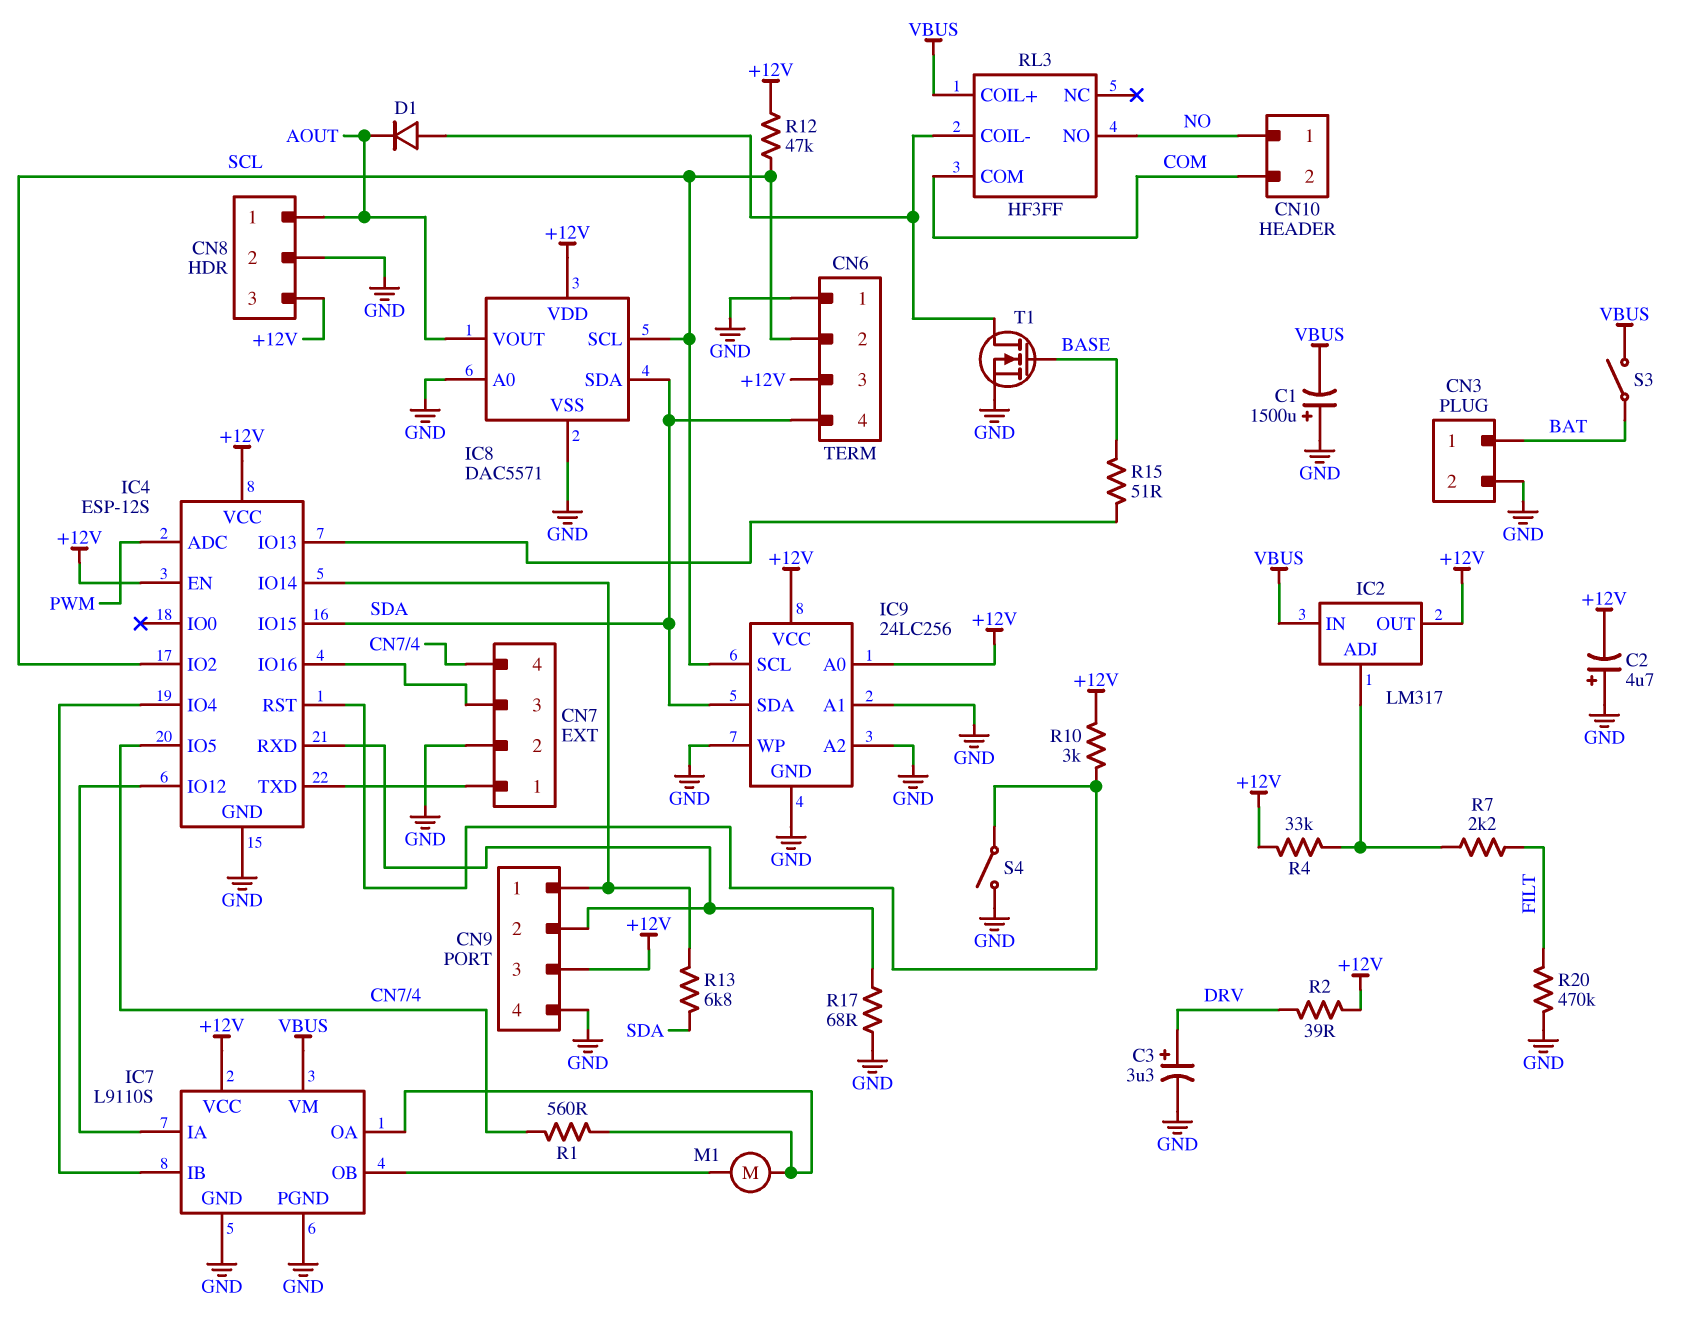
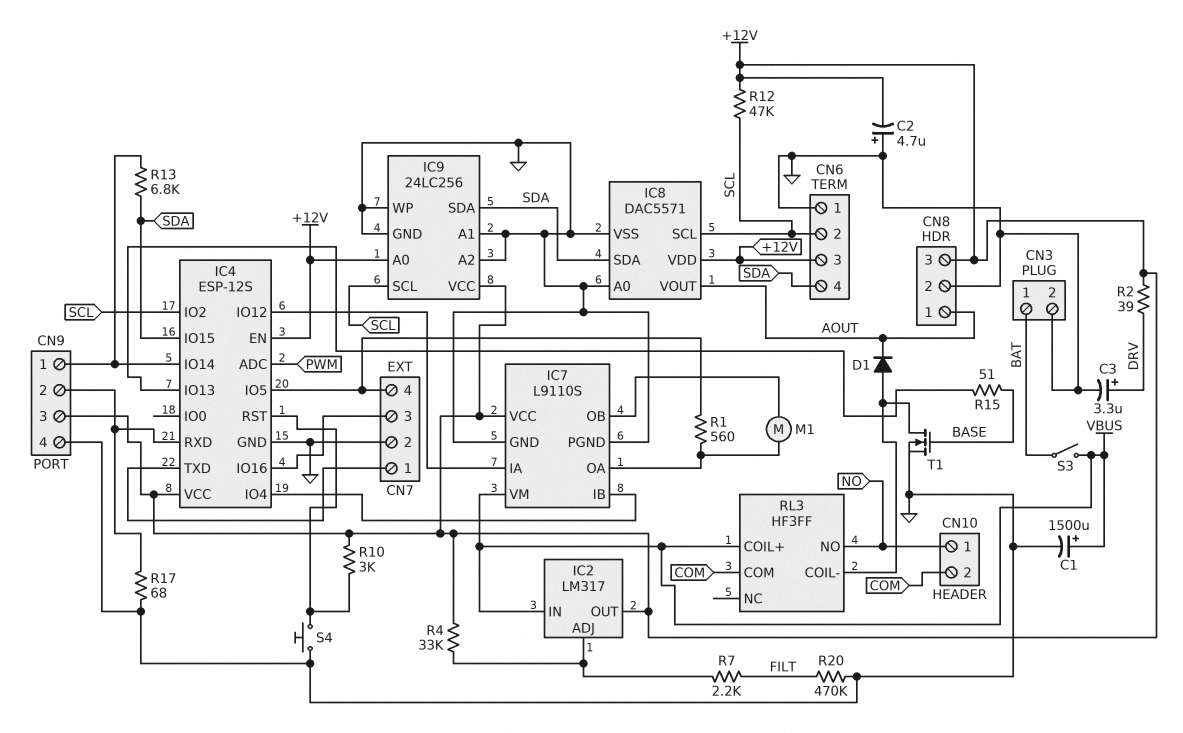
C1: 1500uF (plus GND, minus VBUS) -> 1500uF (plus VBUS, minus GND)
S4: switch (GND, IC4/RST) -> button (GND, IC4/RST)

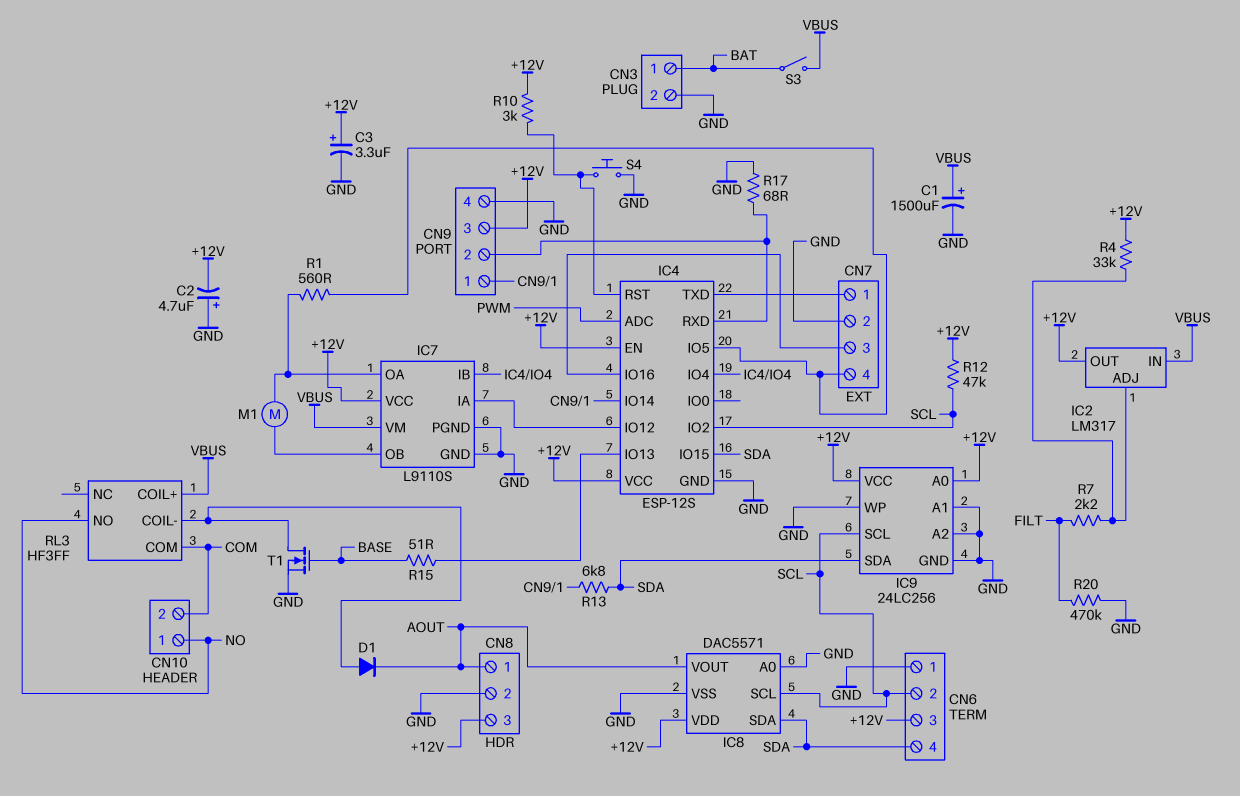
C3: 3.3uF (plus DRV, minus GND) -> 3.3uF (plus +12V, minus GND)
R2: 39 (+12V, DRV) -> none

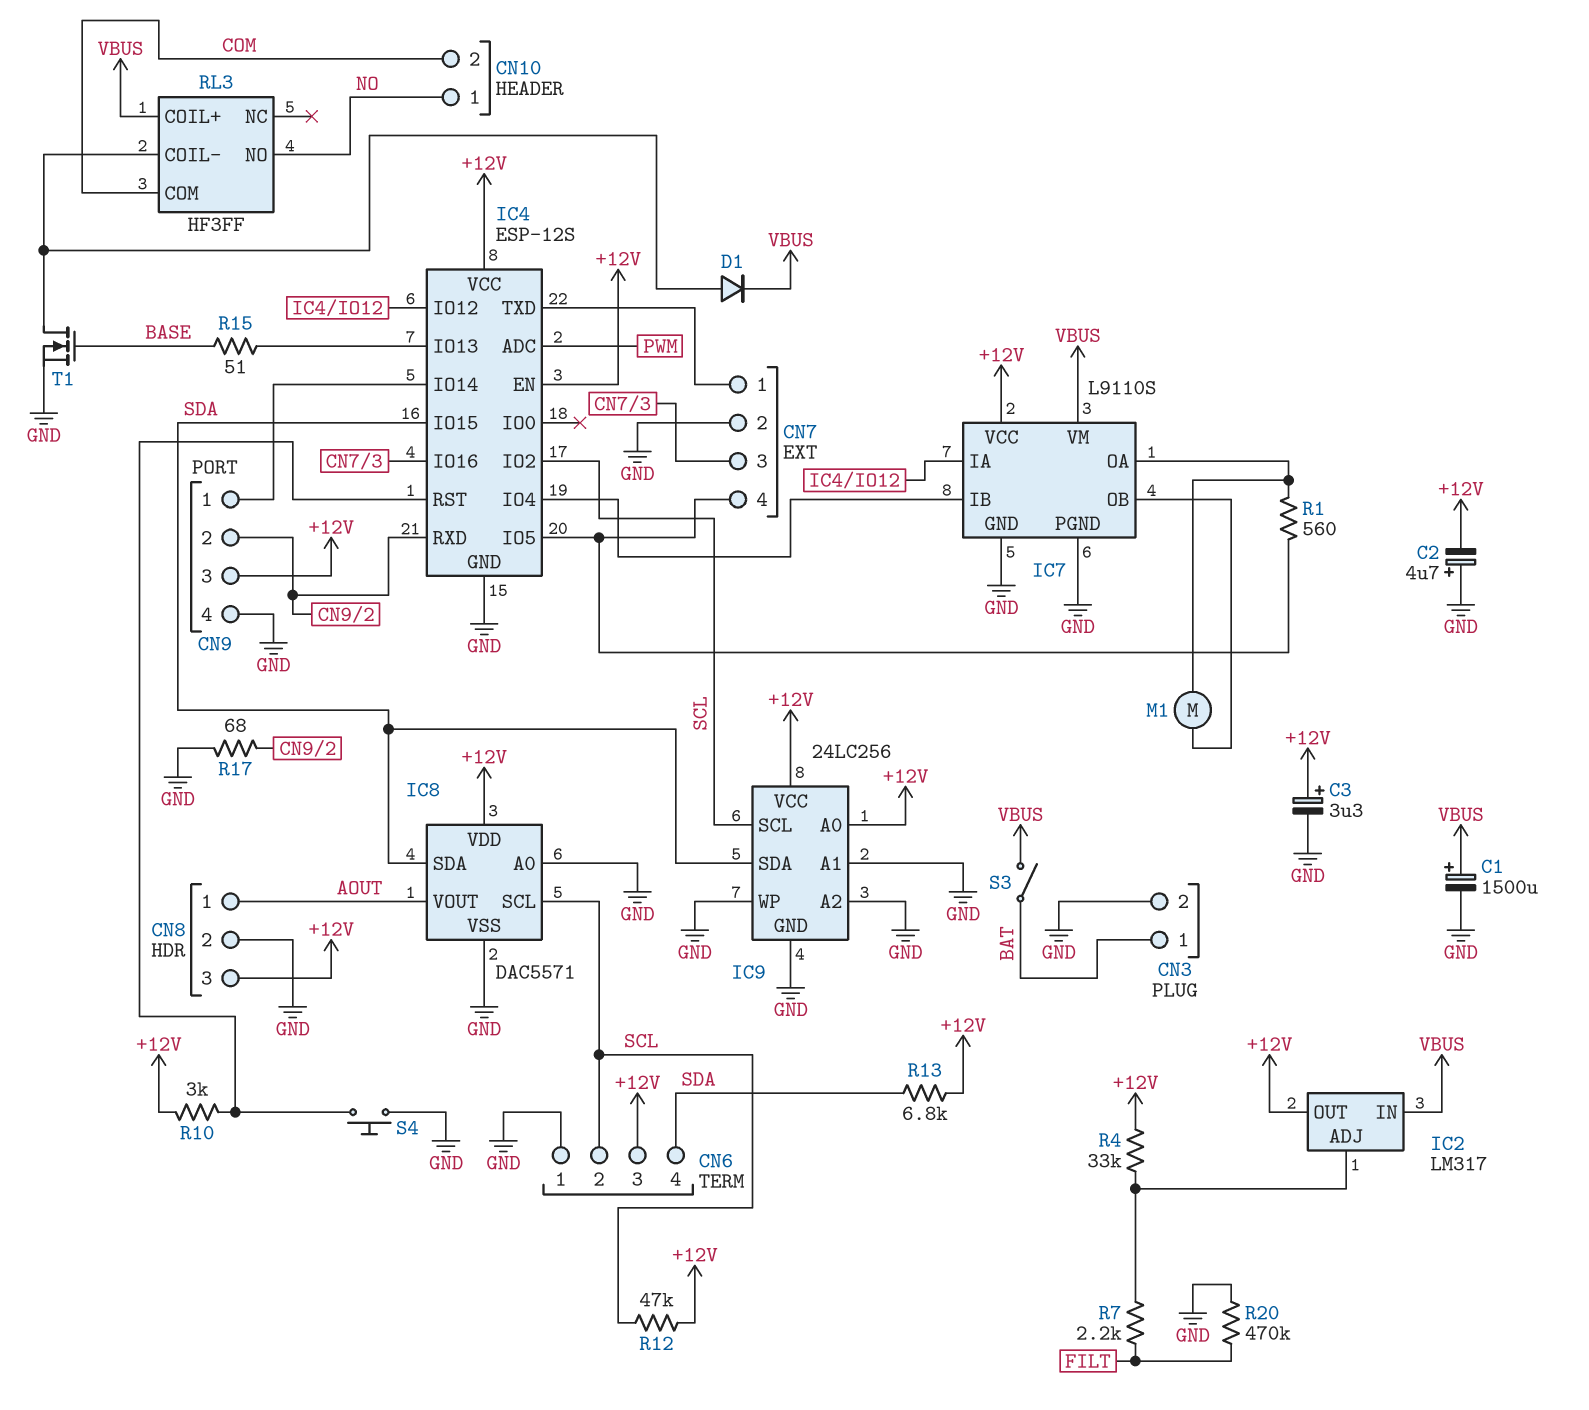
D1: diode (A RL3/COIL-, K AOUT) -> diode (A RL3/COIL-, K VBUS)
R13: 6.8k (CN9/1, SDA) -> 6.8k (+12V, SDA)

